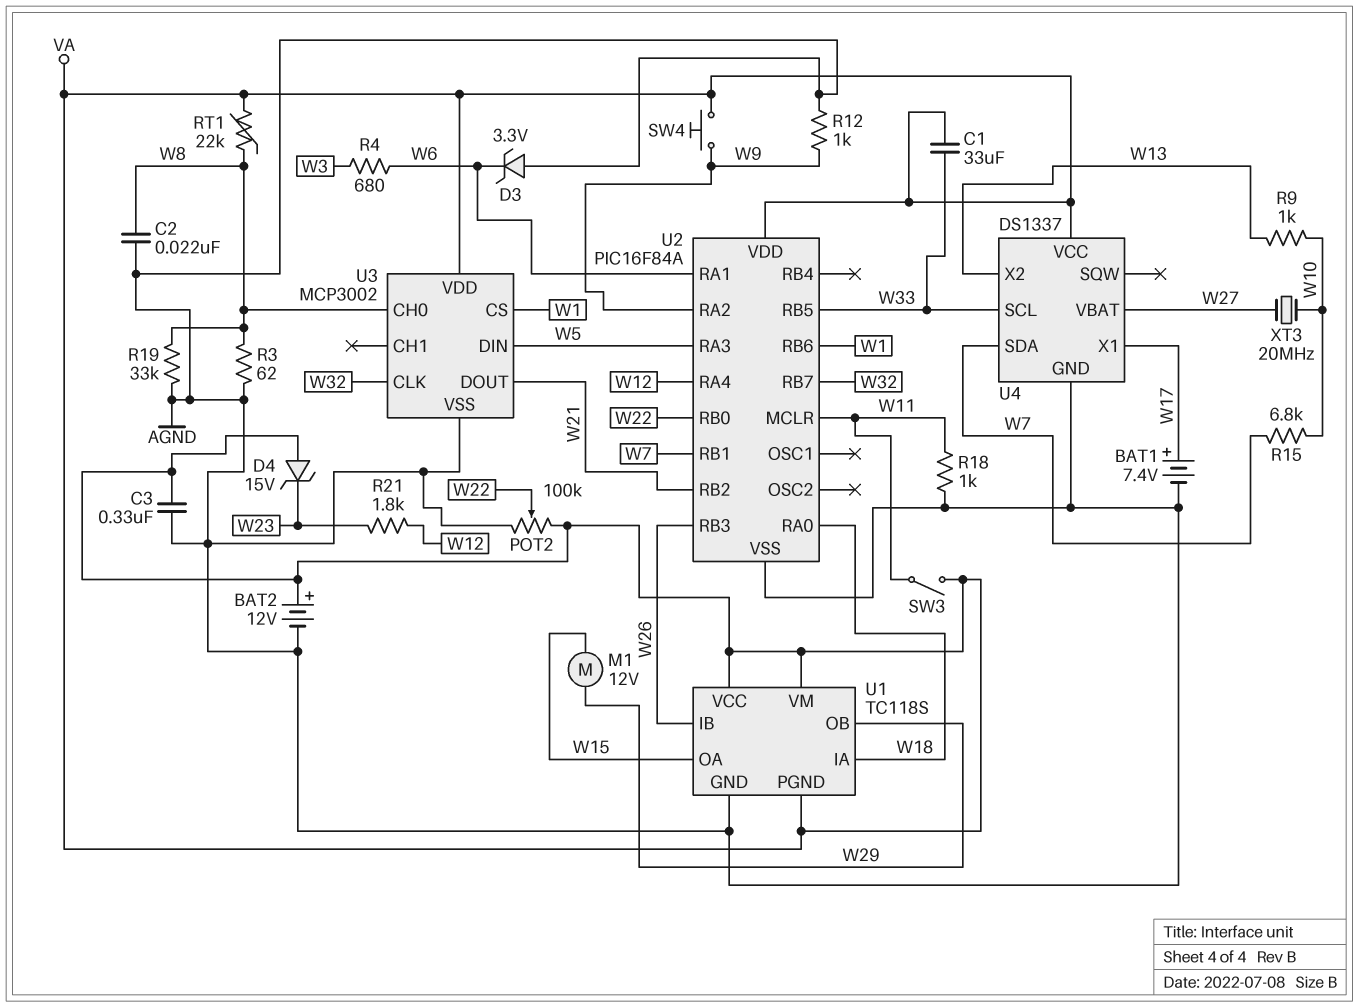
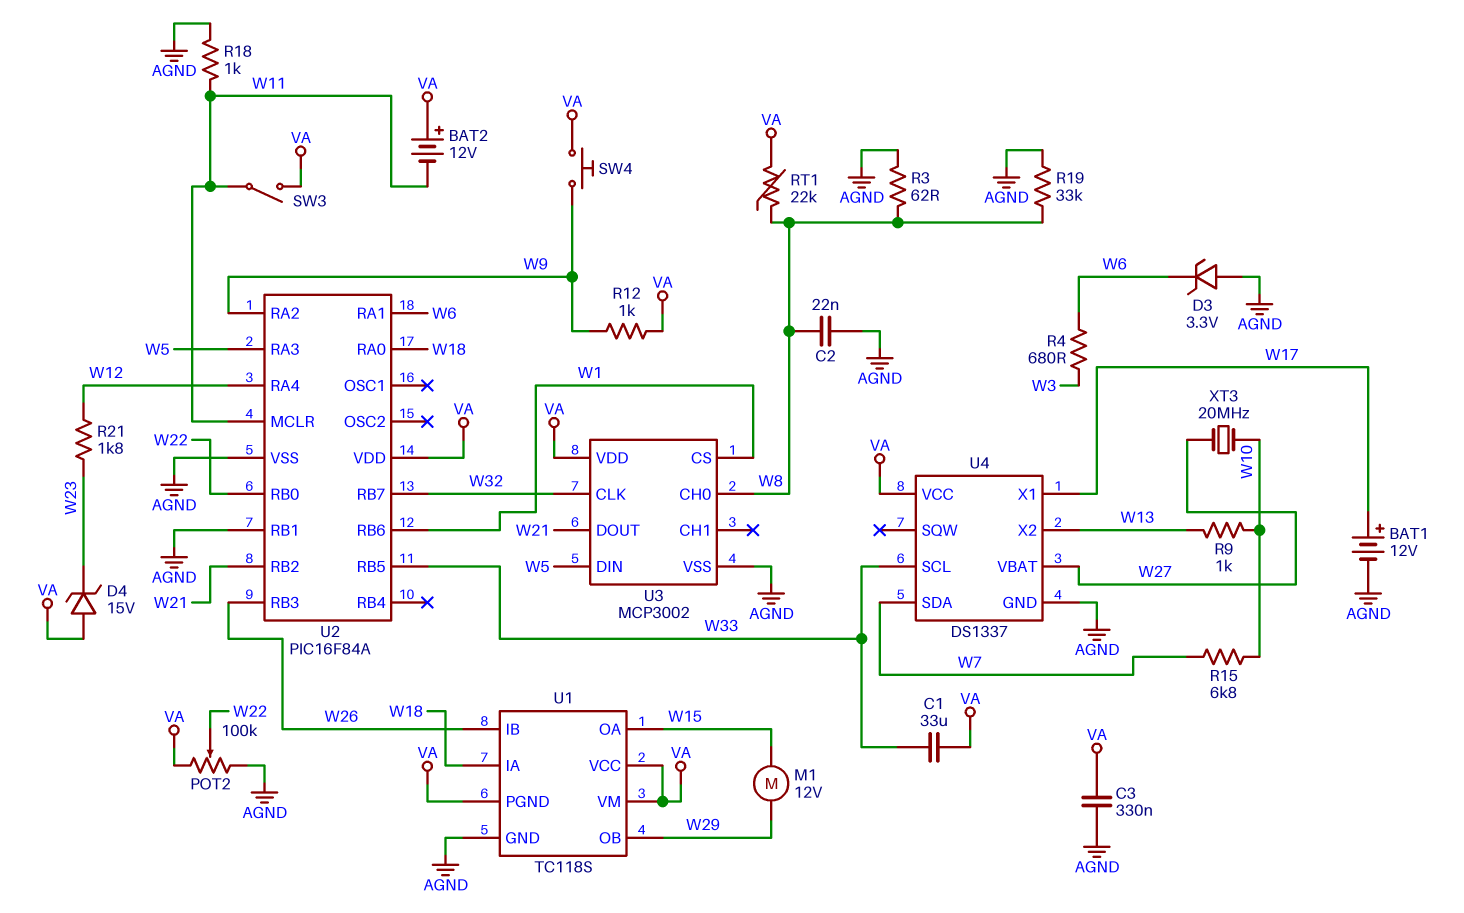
BAT1: 7.4V (plus W17, minus AGND) -> 12V (plus W17, minus AGND)
BAT2: 12V (plus VA, minus AGND) -> 12V (plus VA, minus W11)
R12: 1k (AGND, W9) -> 1k (VA, W9)
U2 pin RB1: W7 -> AGND

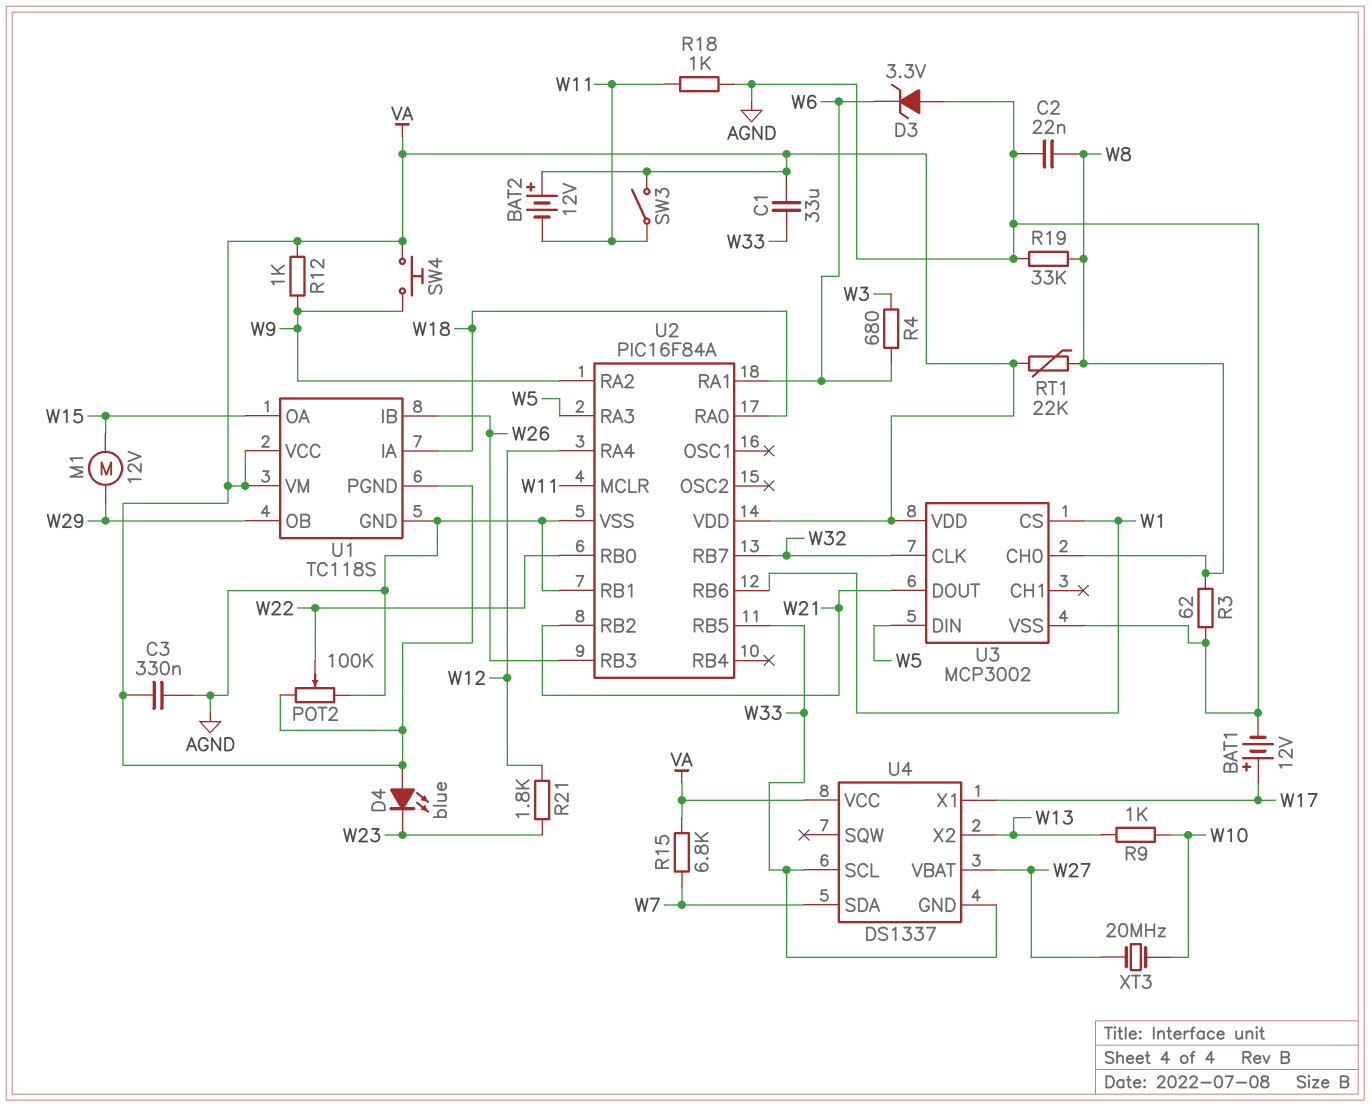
D4: zener 15V (A VA, K W23) -> LED blue (A VA, K W23)
R15: 6.8k (W7, W10) -> 6.8k (VA, W7)
U4 pin GND: AGND -> W33

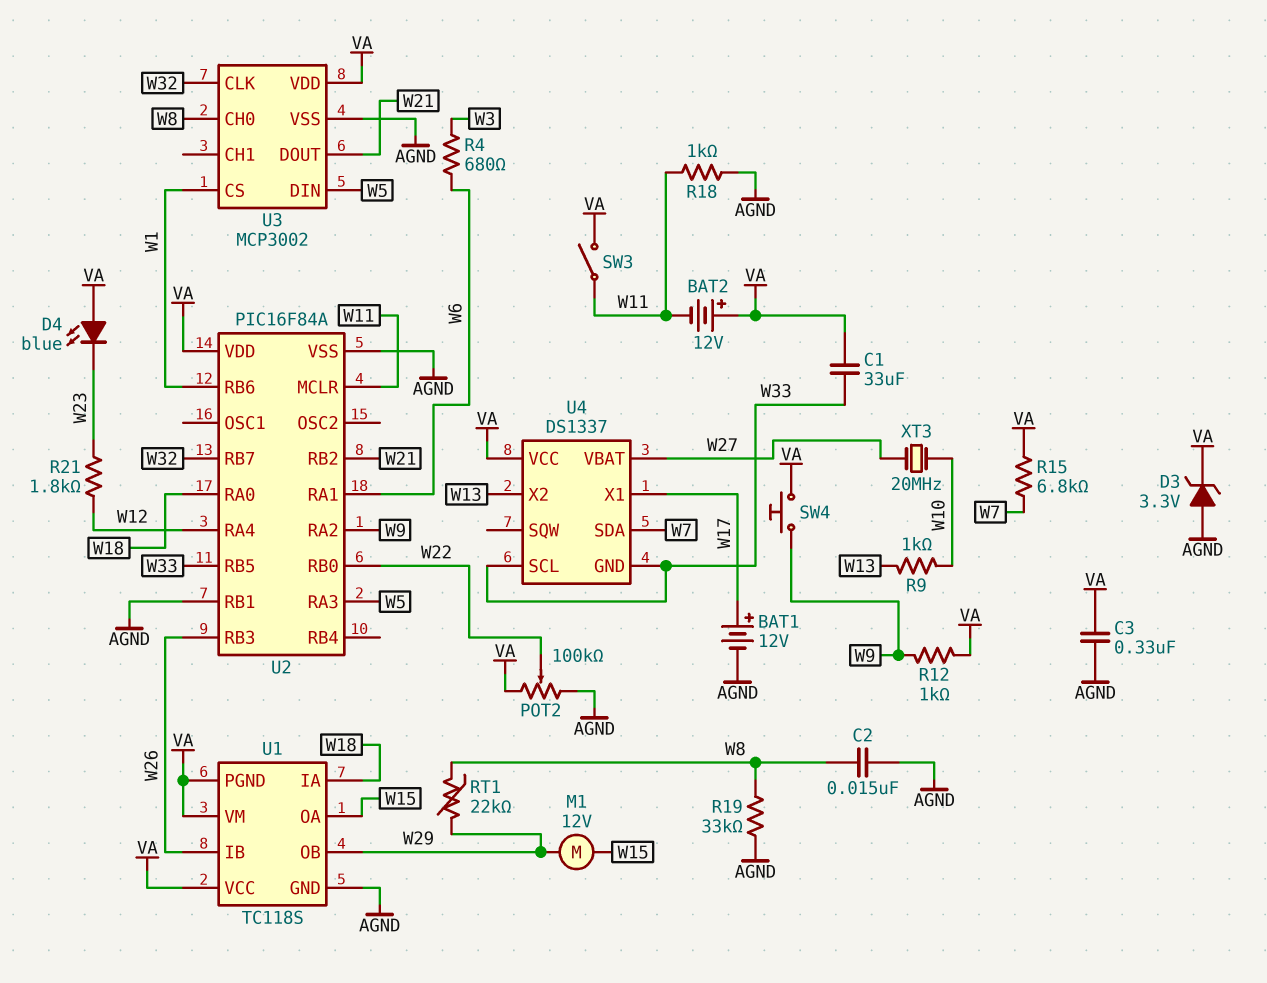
C2: 22nF (AGND, W8) -> 15nF (AGND, W8)
D3: zener 3.3V (A AGND, K W6) -> zener 3.3V (A AGND, K VA)
R3: 62 (AGND, W8) -> none
RT1: 22k (VA, W8) -> 22k (W8, W29)

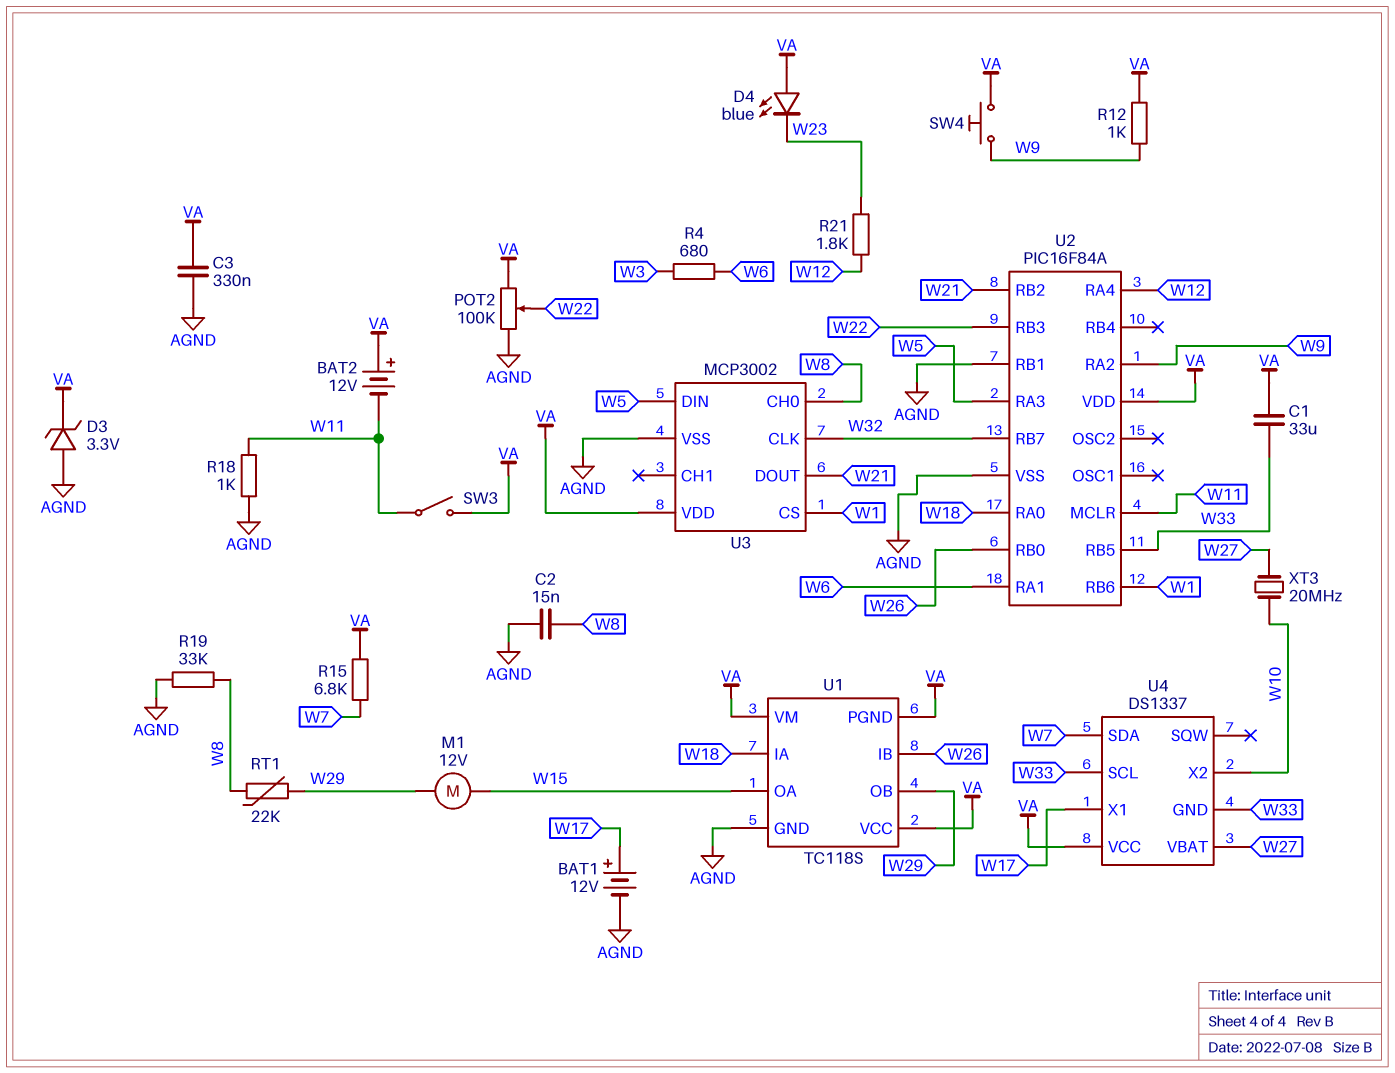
R9: 1k (W10, W13) -> none
U2 pin RB0: W22 -> W26
U2 pin RB3: W26 -> W22
U4 pin X2: W13 -> W10

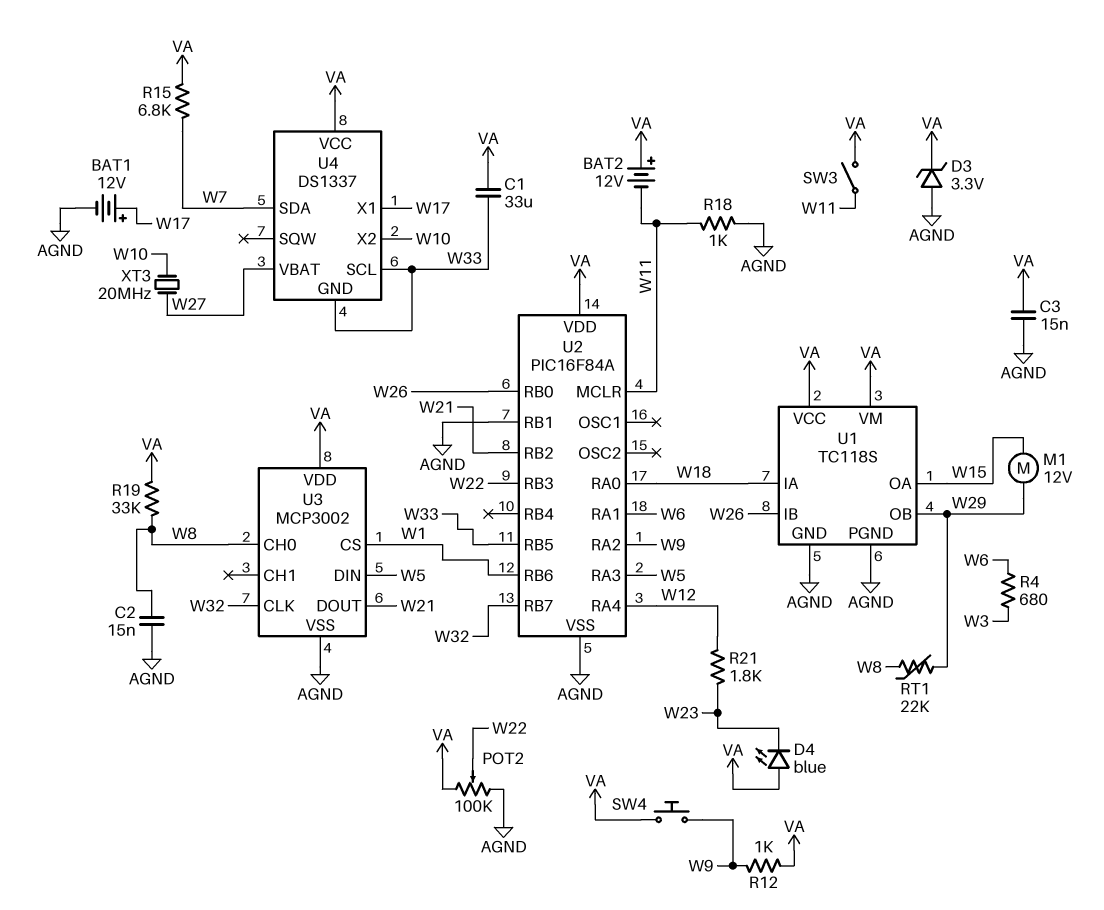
C3: 330nF (AGND, VA) -> 15nF (AGND, VA)
R19: 33k (AGND, W8) -> 33k (VA, W8)
U1 pin PGND: VA -> AGND

